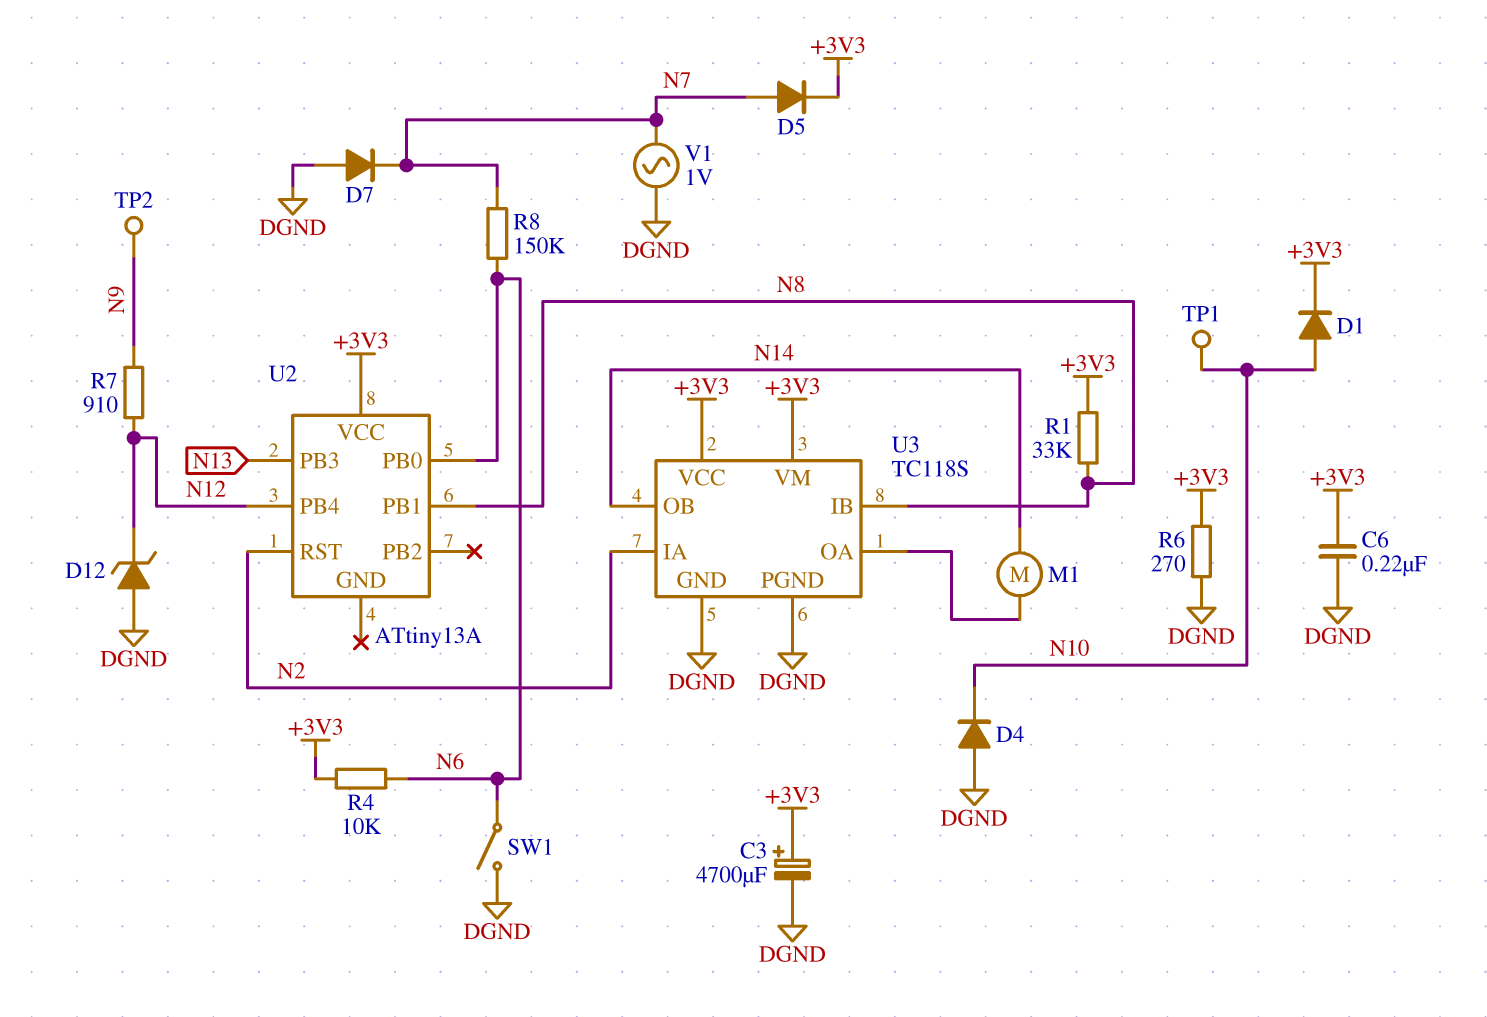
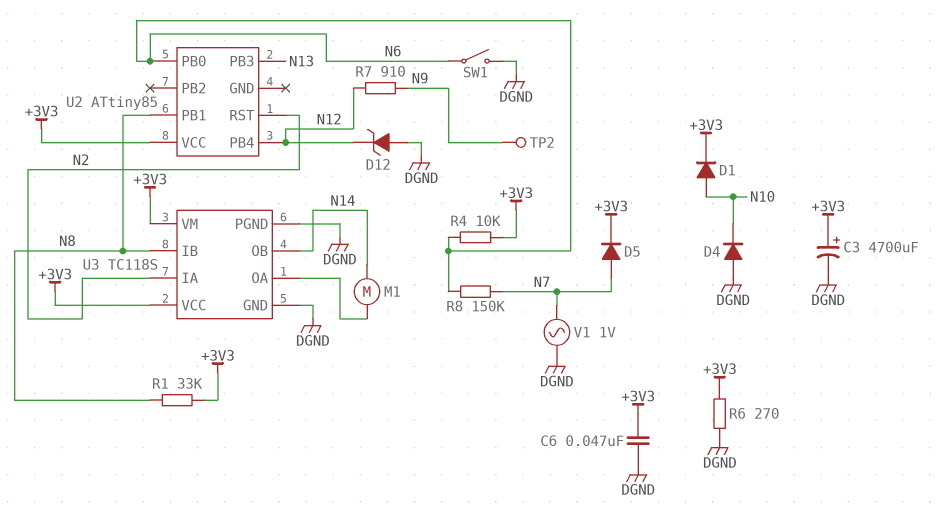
C6: 220nF (+3V3, DGND) -> 47nF (+3V3, DGND)
D7: diode (A DGND, K N7) -> none
TP1: test point (N10) -> none
U2: ATtiny13A -> ATtiny85

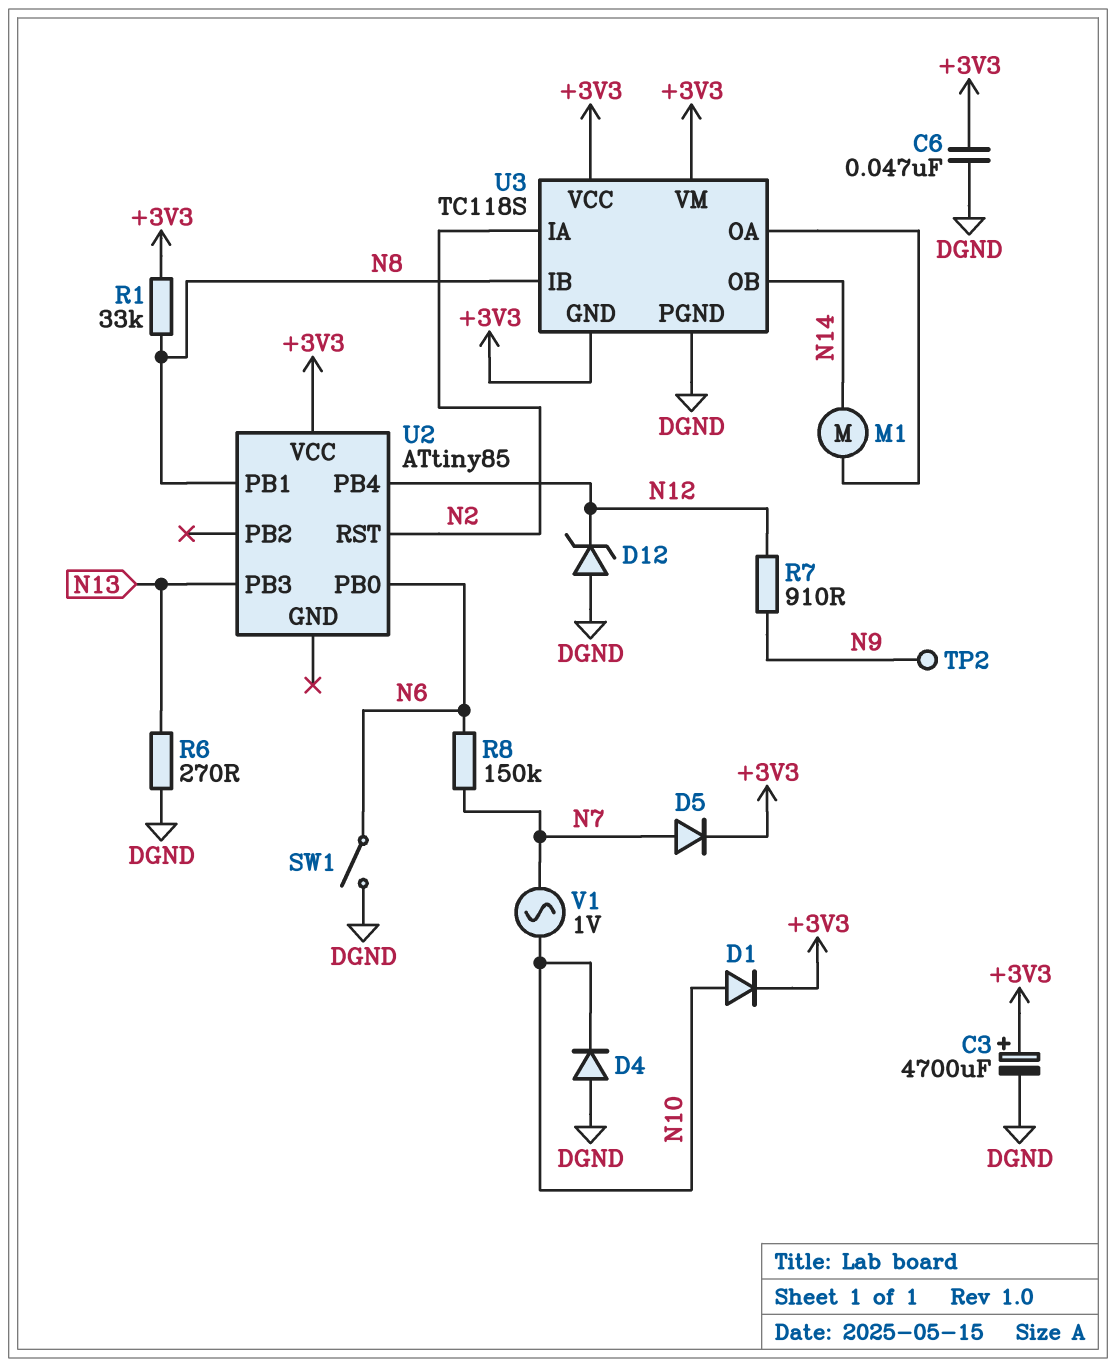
R4: 10k (+3V3, N6) -> none
R6: 270 (+3V3, DGND) -> 270 (DGND, N13)
U3 pin GND: DGND -> +3V3
V1: AC 1V (DGND, N7) -> AC 1V (N7, N10)

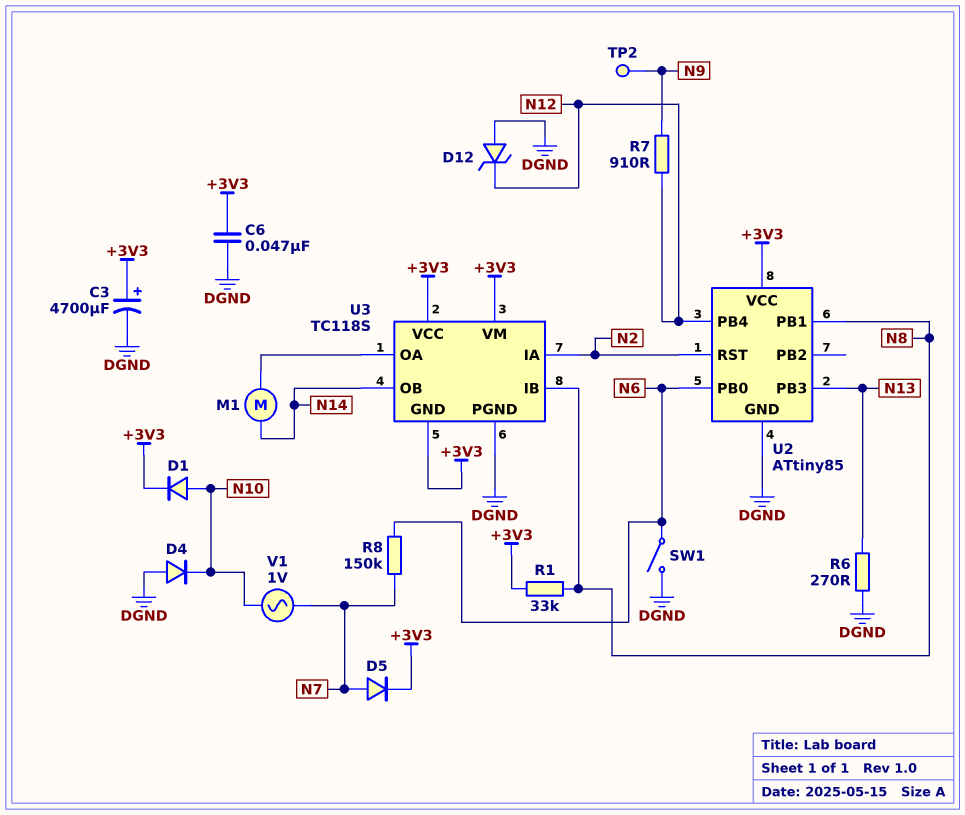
U2 pin GND: none -> DGND

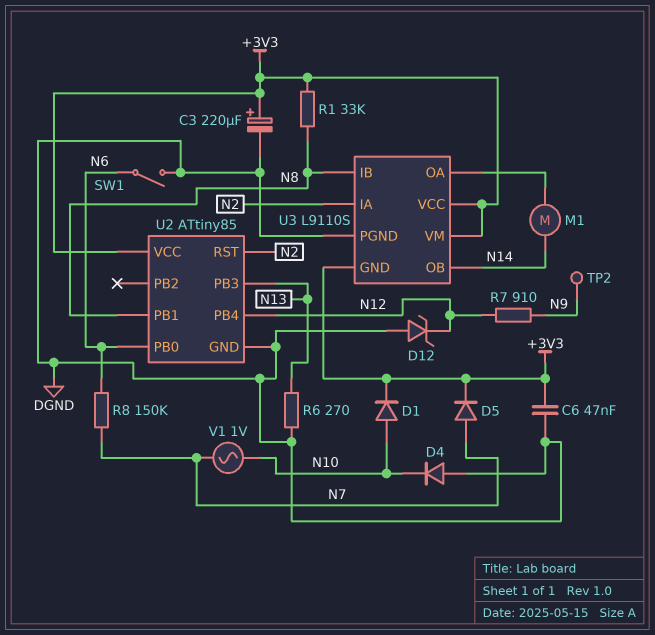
C3: 4700uF (plus +3V3, minus DGND) -> 220uF (plus +3V3, minus DGND)
U3: TC118S -> L9110S

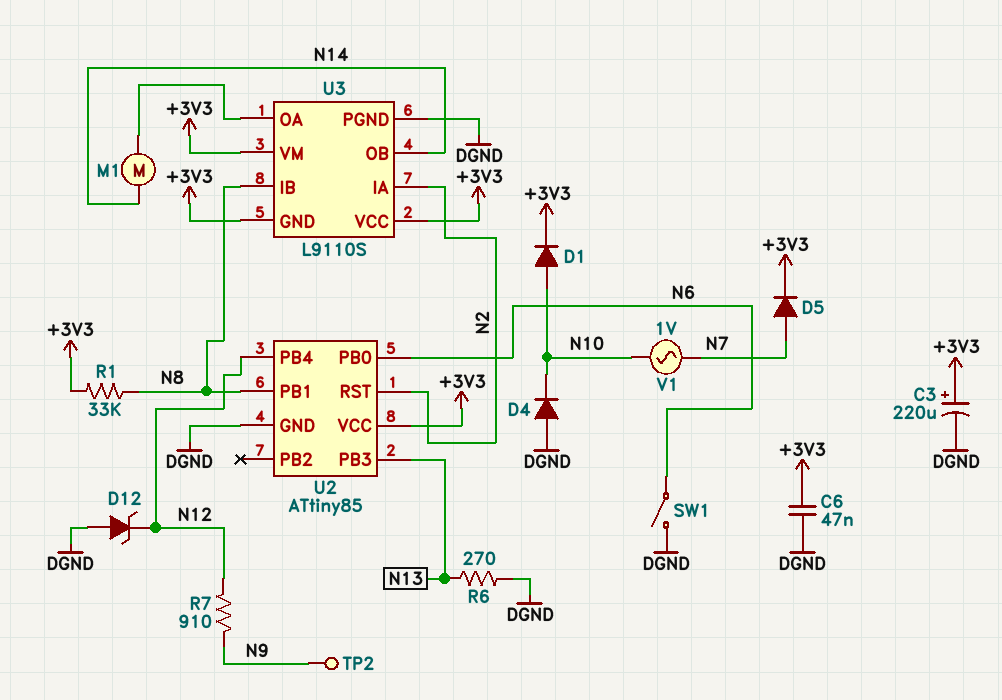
R8: 150k (N6, N7) -> none

